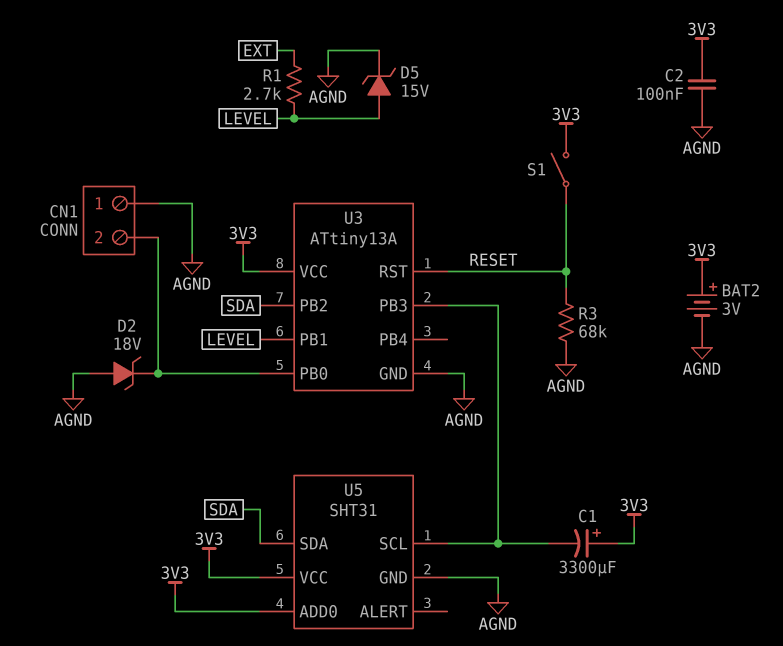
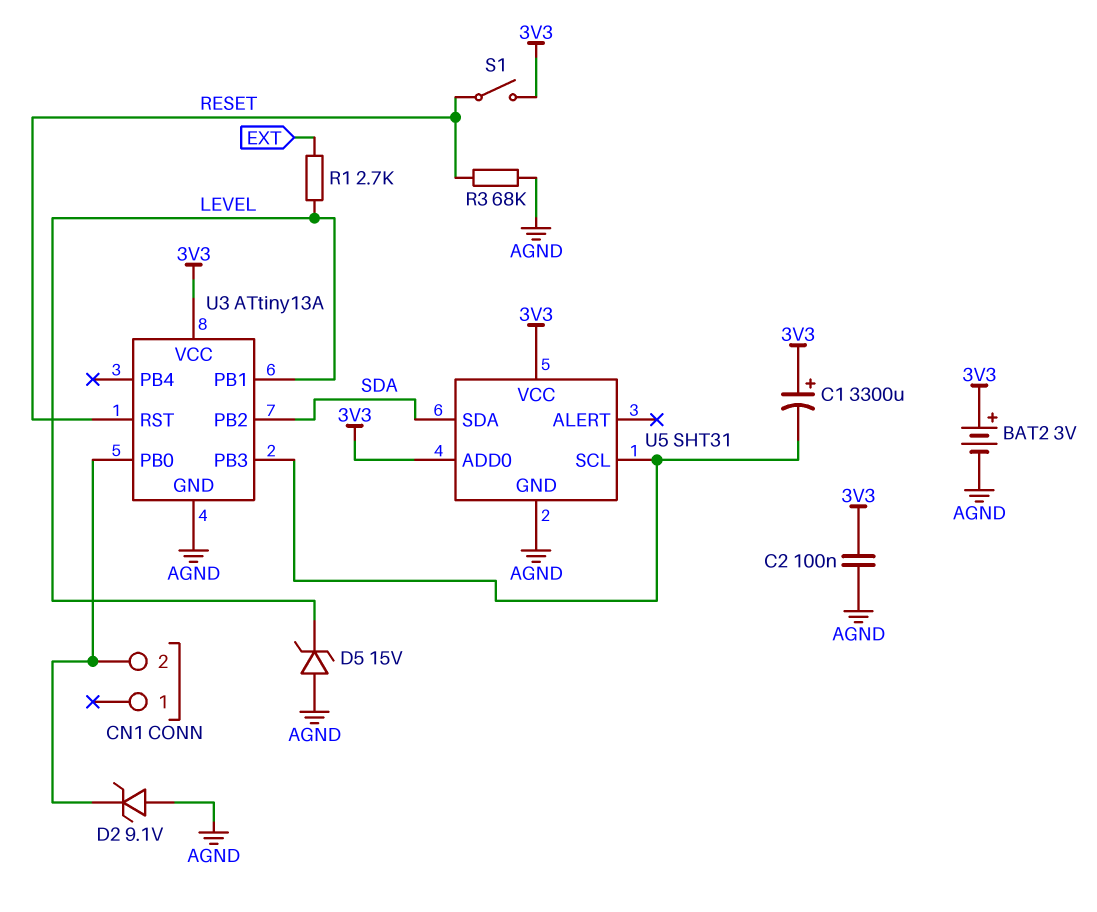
CN1 pin 1: AGND -> none
D2: zener 18V (A AGND, K CN1/2) -> zener 9.1V (A AGND, K CN1/2)
D5: zener 15V (A LEVEL, K AGND) -> zener 15V (A AGND, K LEVEL)

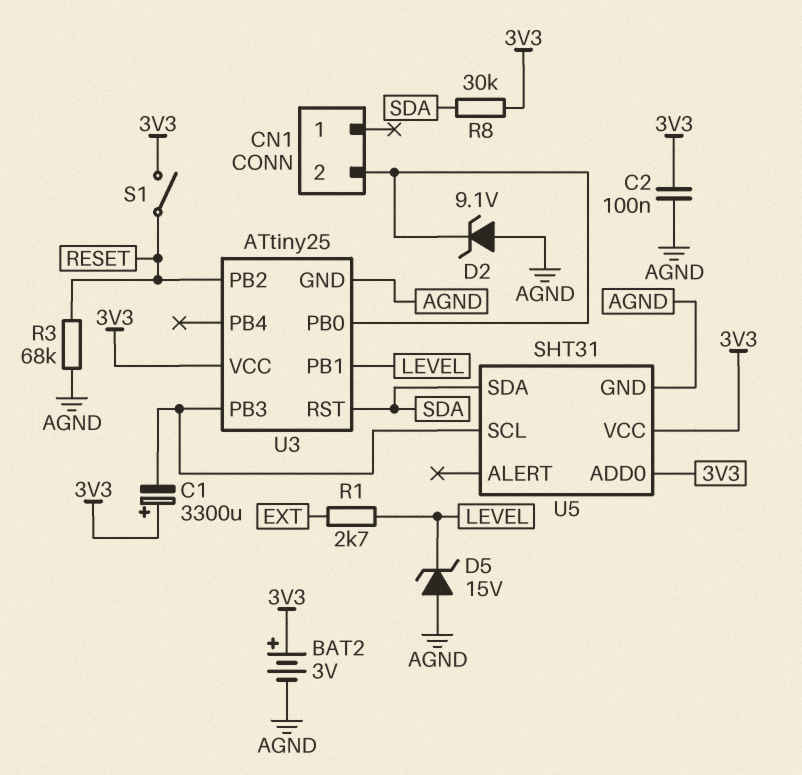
R8: none -> 30k (3V3, SDA)
U3: ATtiny13A -> ATtiny25
U3 pin PB2: SDA -> RESET
U3 pin RST: RESET -> SDA

